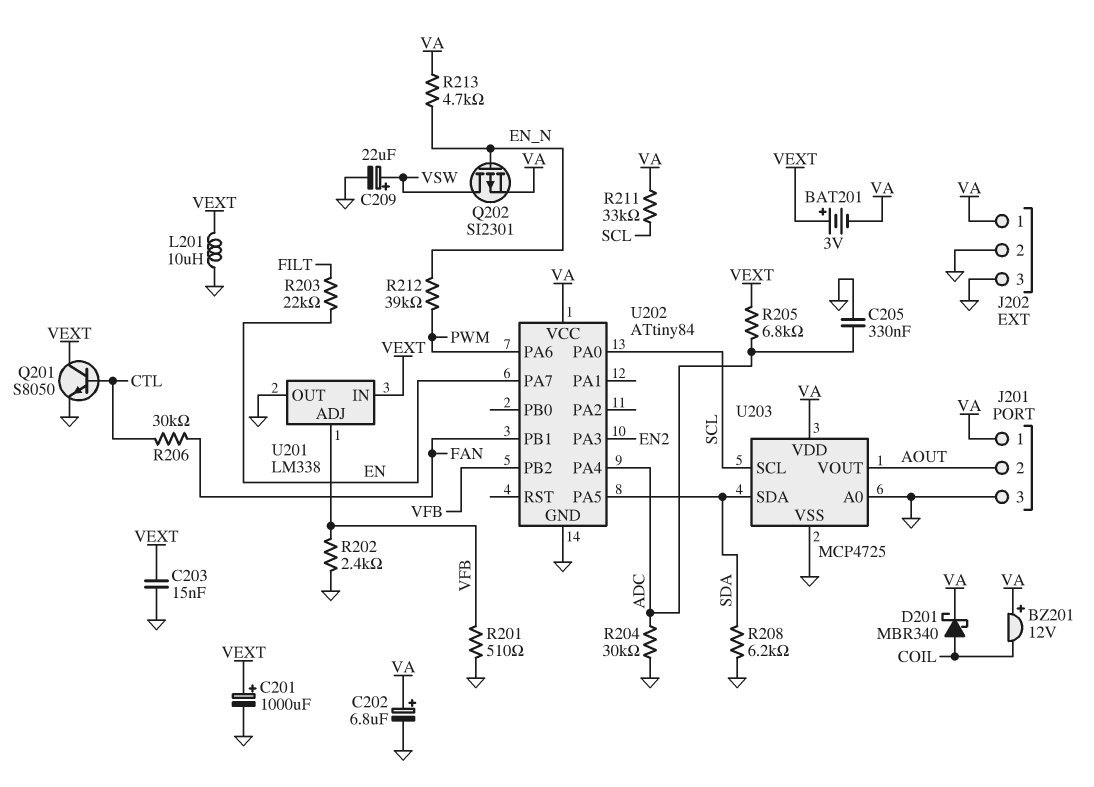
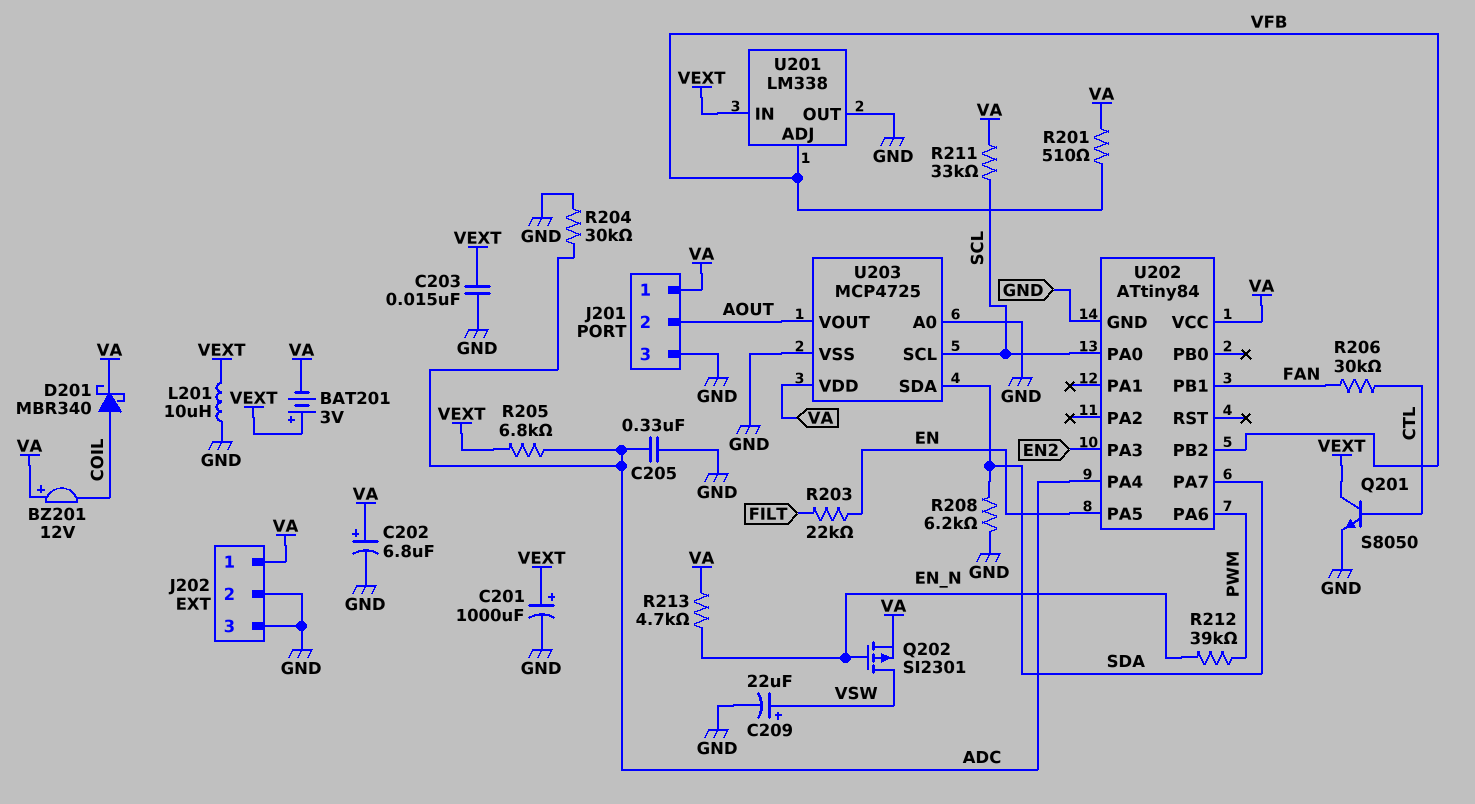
R201: 510 (GND, VFB) -> 510 (VA, VFB)
R202: 2.4k (GND, VFB) -> none
U202 pin PA5: SDA -> EN
U202 pin PA7: EN -> SDA

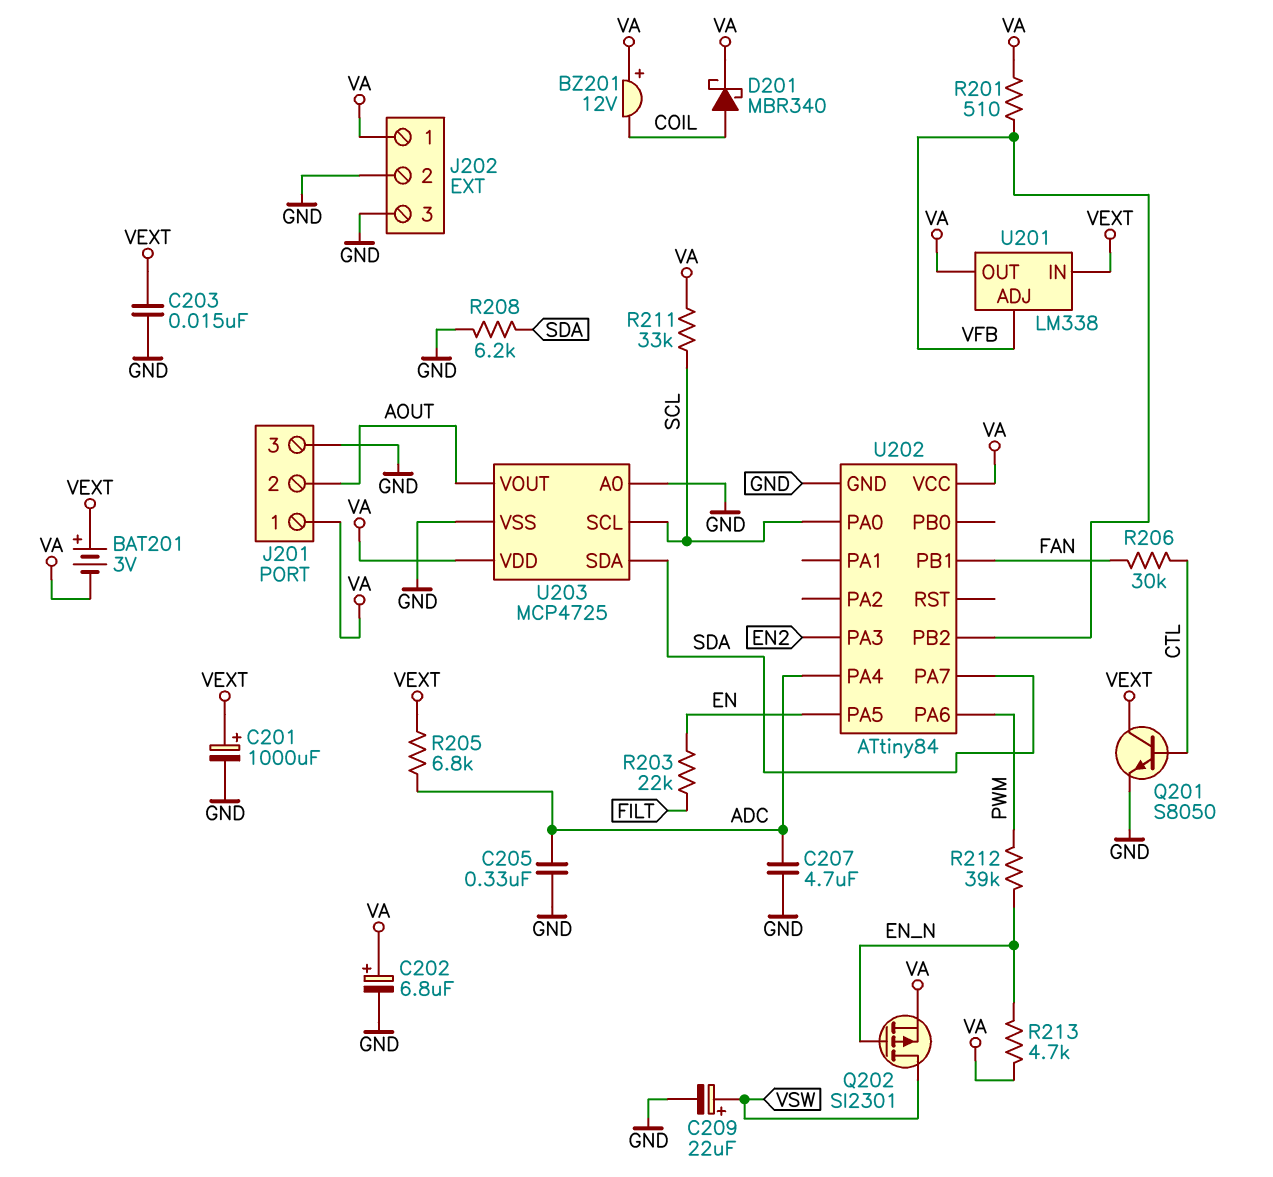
C207: none -> 4.7uF (ADC, GND)
L201: 10uH (GND, VEXT) -> none
R204: 30k (ADC, GND) -> none
U201 pin OUT: GND -> VA

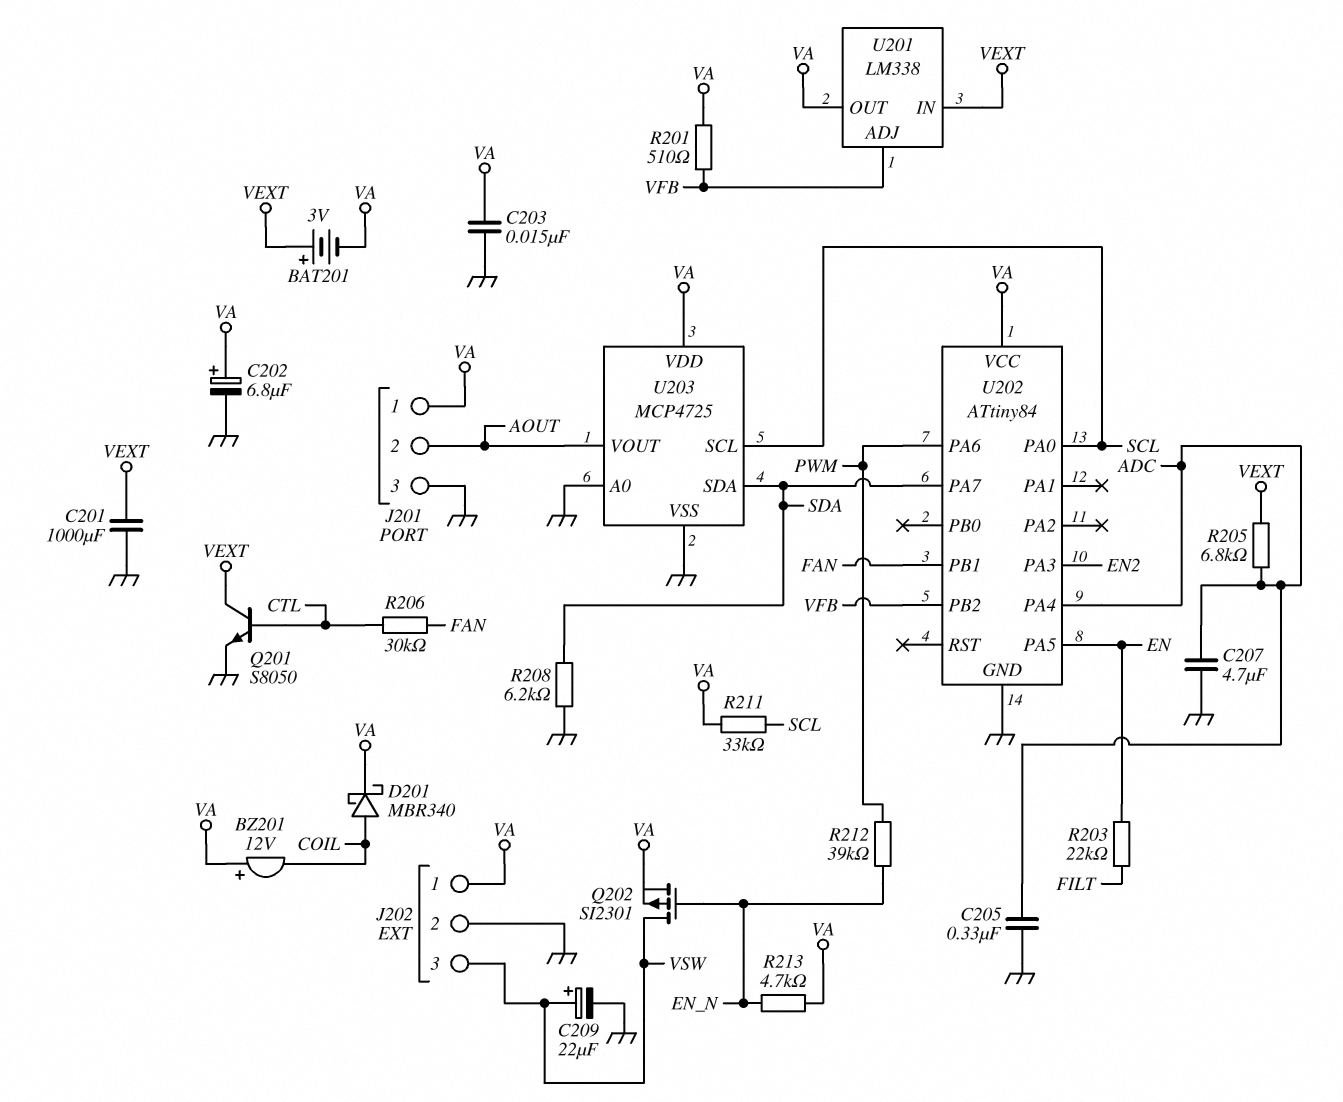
C201: 1000uF (plus VEXT, minus GND) -> 1000uF (GND, VEXT)
C203: 15nF (GND, VEXT) -> 15nF (GND, VA)
J202 pin 3: GND -> VSW

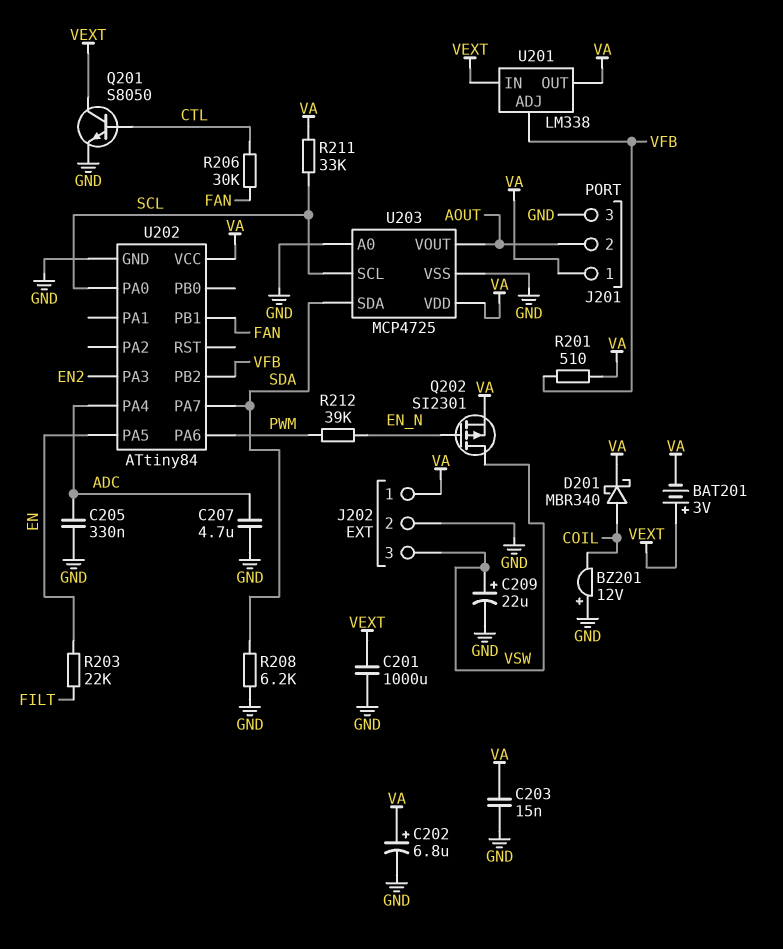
BZ201: buzzer 12V (plus VA, minus COIL) -> buzzer 12V (plus GND, minus COIL)
R205: 6.8k (ADC, VEXT) -> none
R213: 4.7k (EN_N, VA) -> none

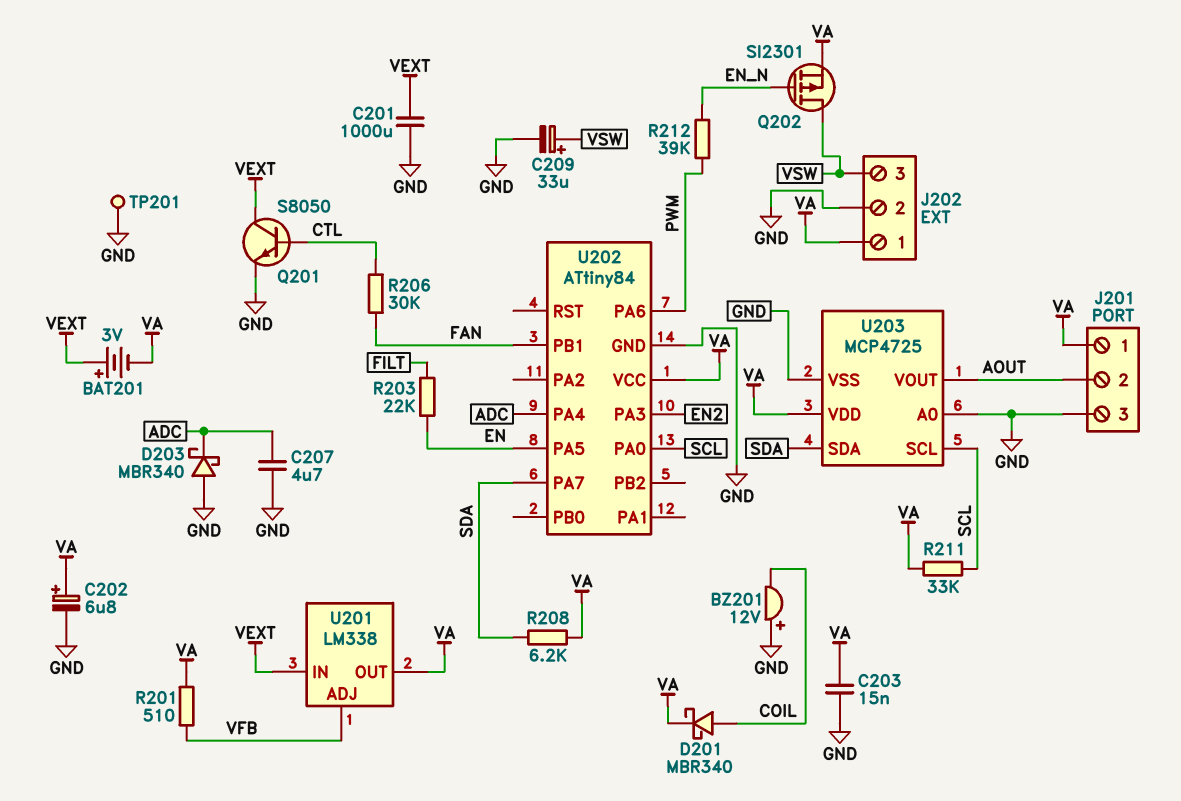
C205: 330nF (ADC, GND) -> none
C209: 22uF (plus VSW, minus GND) -> 33uF (plus VSW, minus GND)
D203: none -> schottky MBR340 (A GND, K ADC)
R208: 6.2k (GND, SDA) -> 6.2k (SDA, VA)
TP201: none -> test point (GND)
U202 pin PB2: VFB -> none

